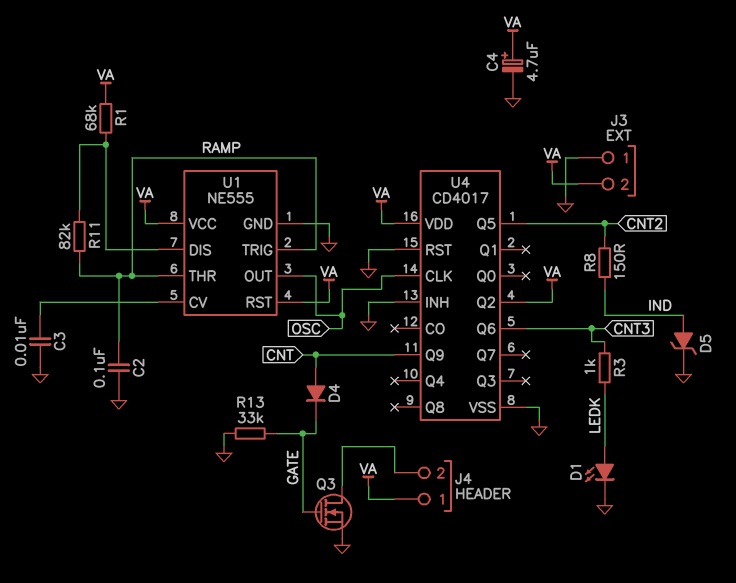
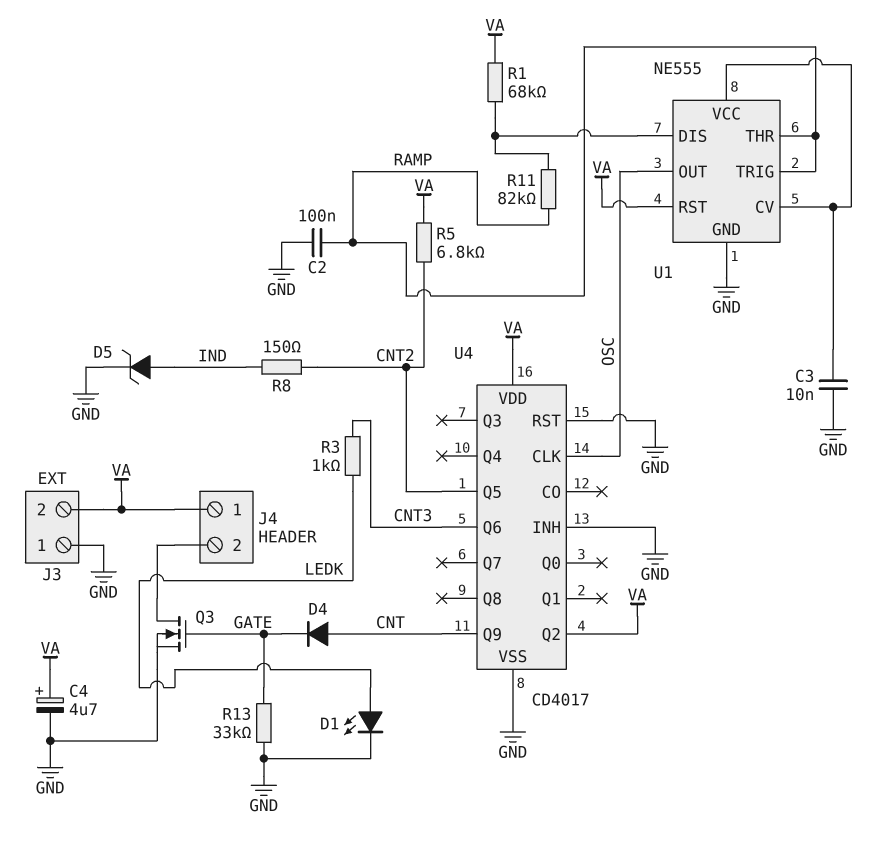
R5: none -> 6.8k (CNT2, VA)
U1 pin VCC: VA -> U1/CV

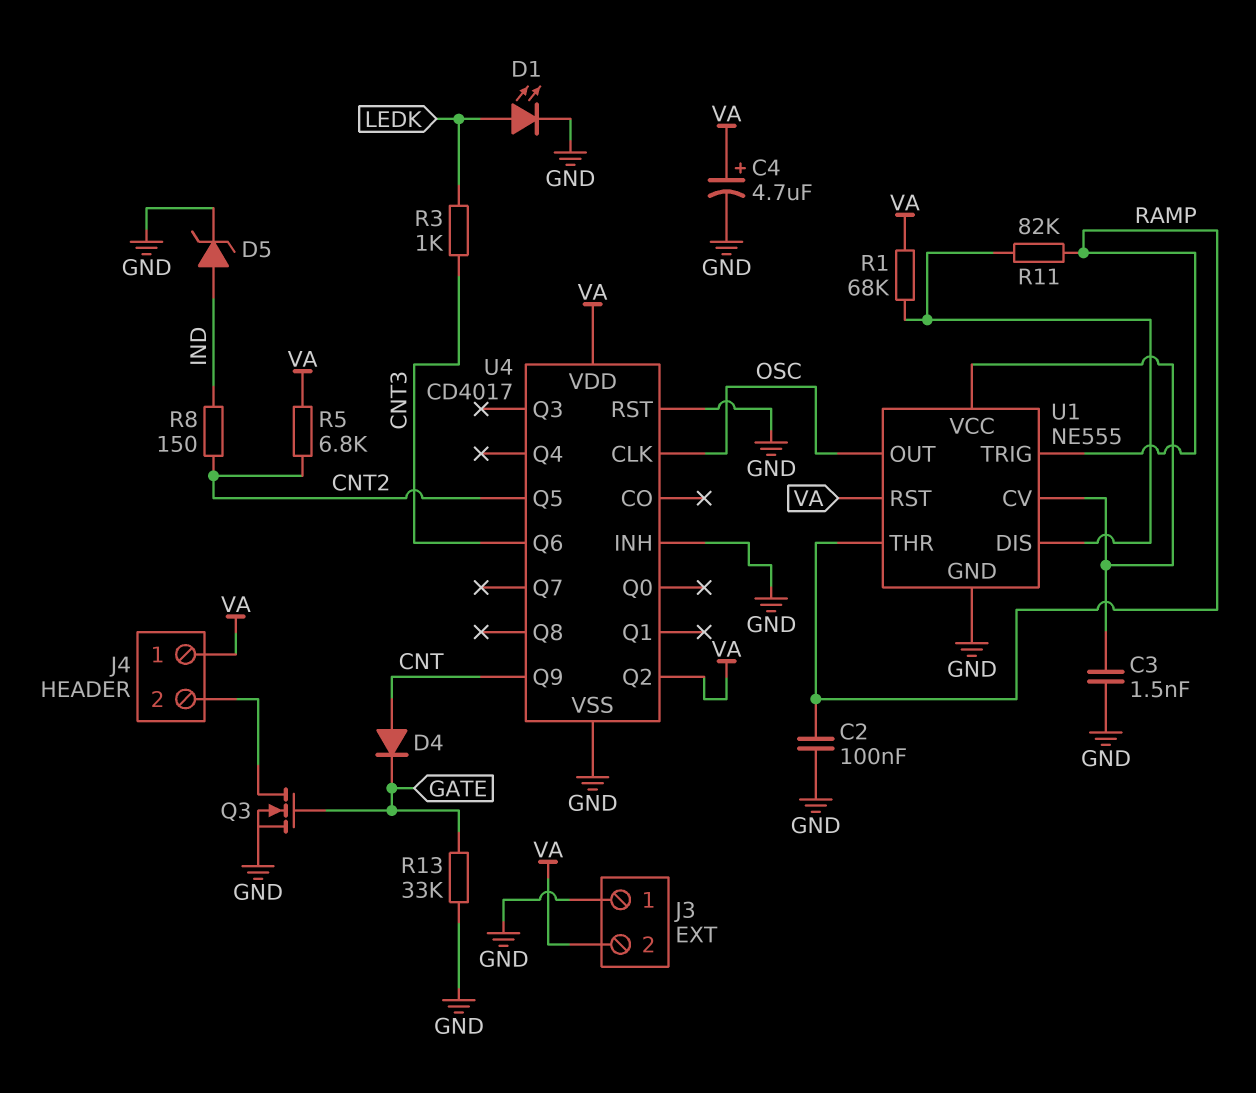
C3: 10nF (GND, U1/CV) -> 1.5nF (GND, U1/CV)

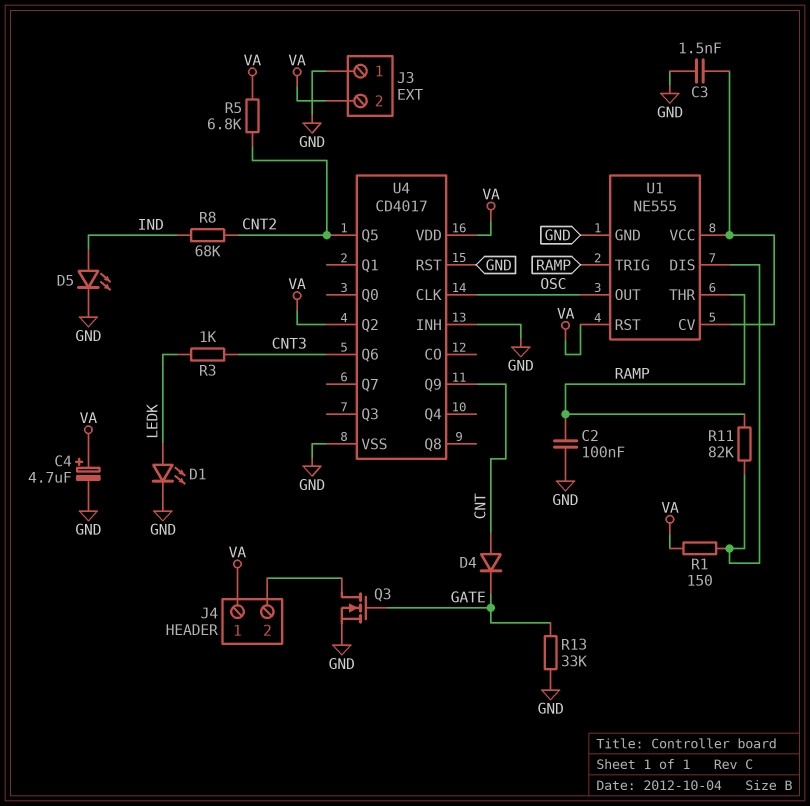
D5: zener (A IND, K GND) -> LED (A IND, K GND)
R1: 68k (U1/DIS, VA) -> 150 (U1/DIS, VA)
R8: 150 (CNT2, IND) -> 68k (CNT2, IND)

